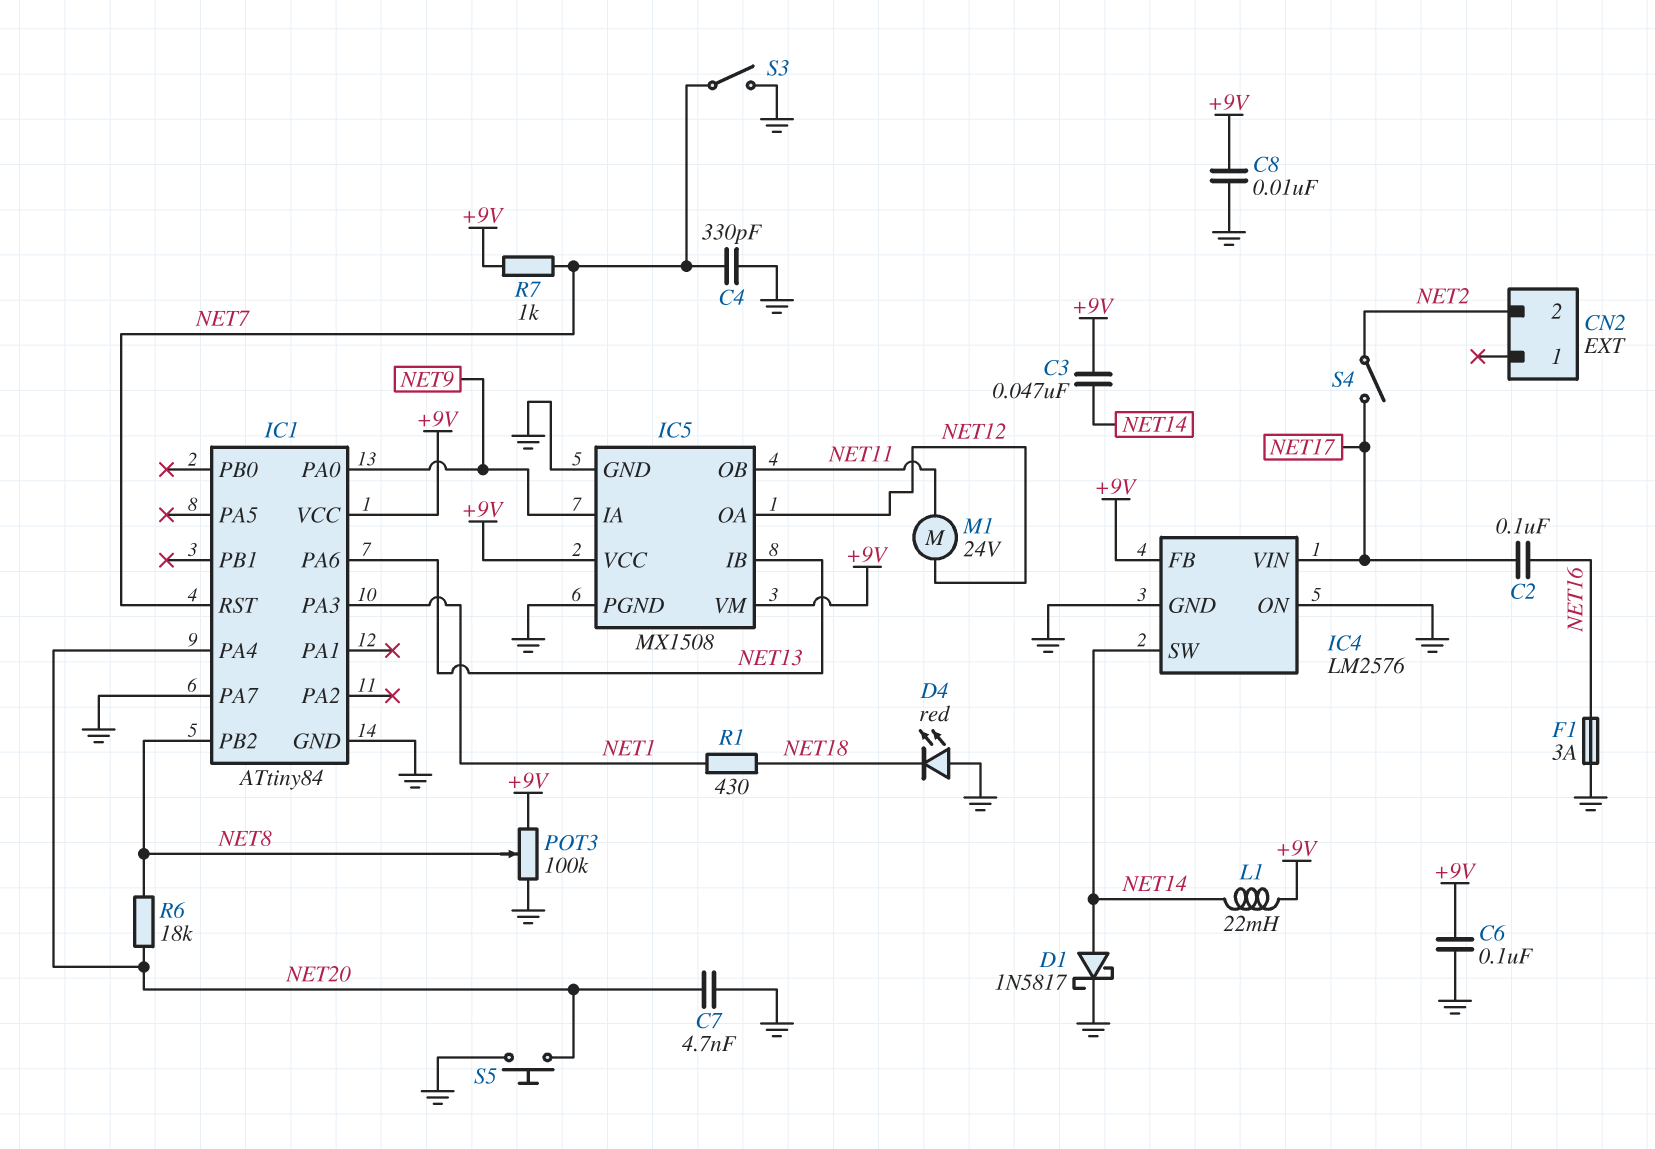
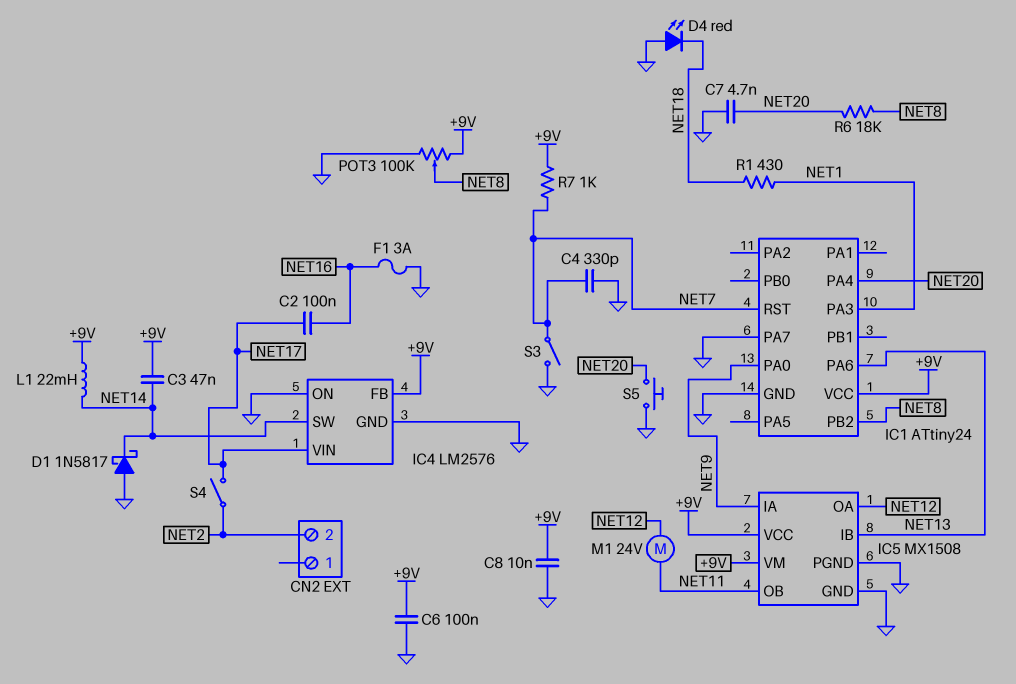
D1: schottky 1N5817 (A NET14, K GND) -> schottky 1N5817 (A GND, K NET14)
IC1: ATtiny84 -> ATtiny24

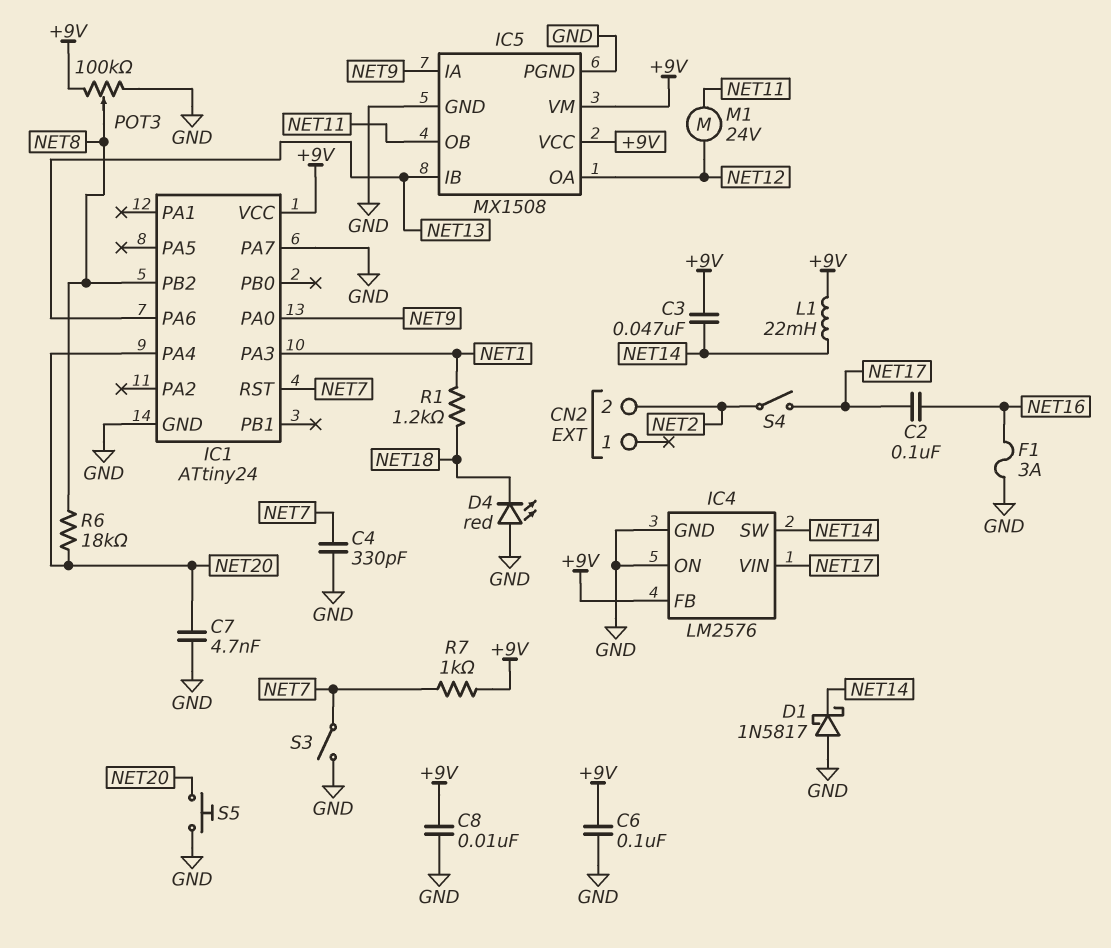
R1: 430 (NET1, NET18) -> 1.2k (NET1, NET18)

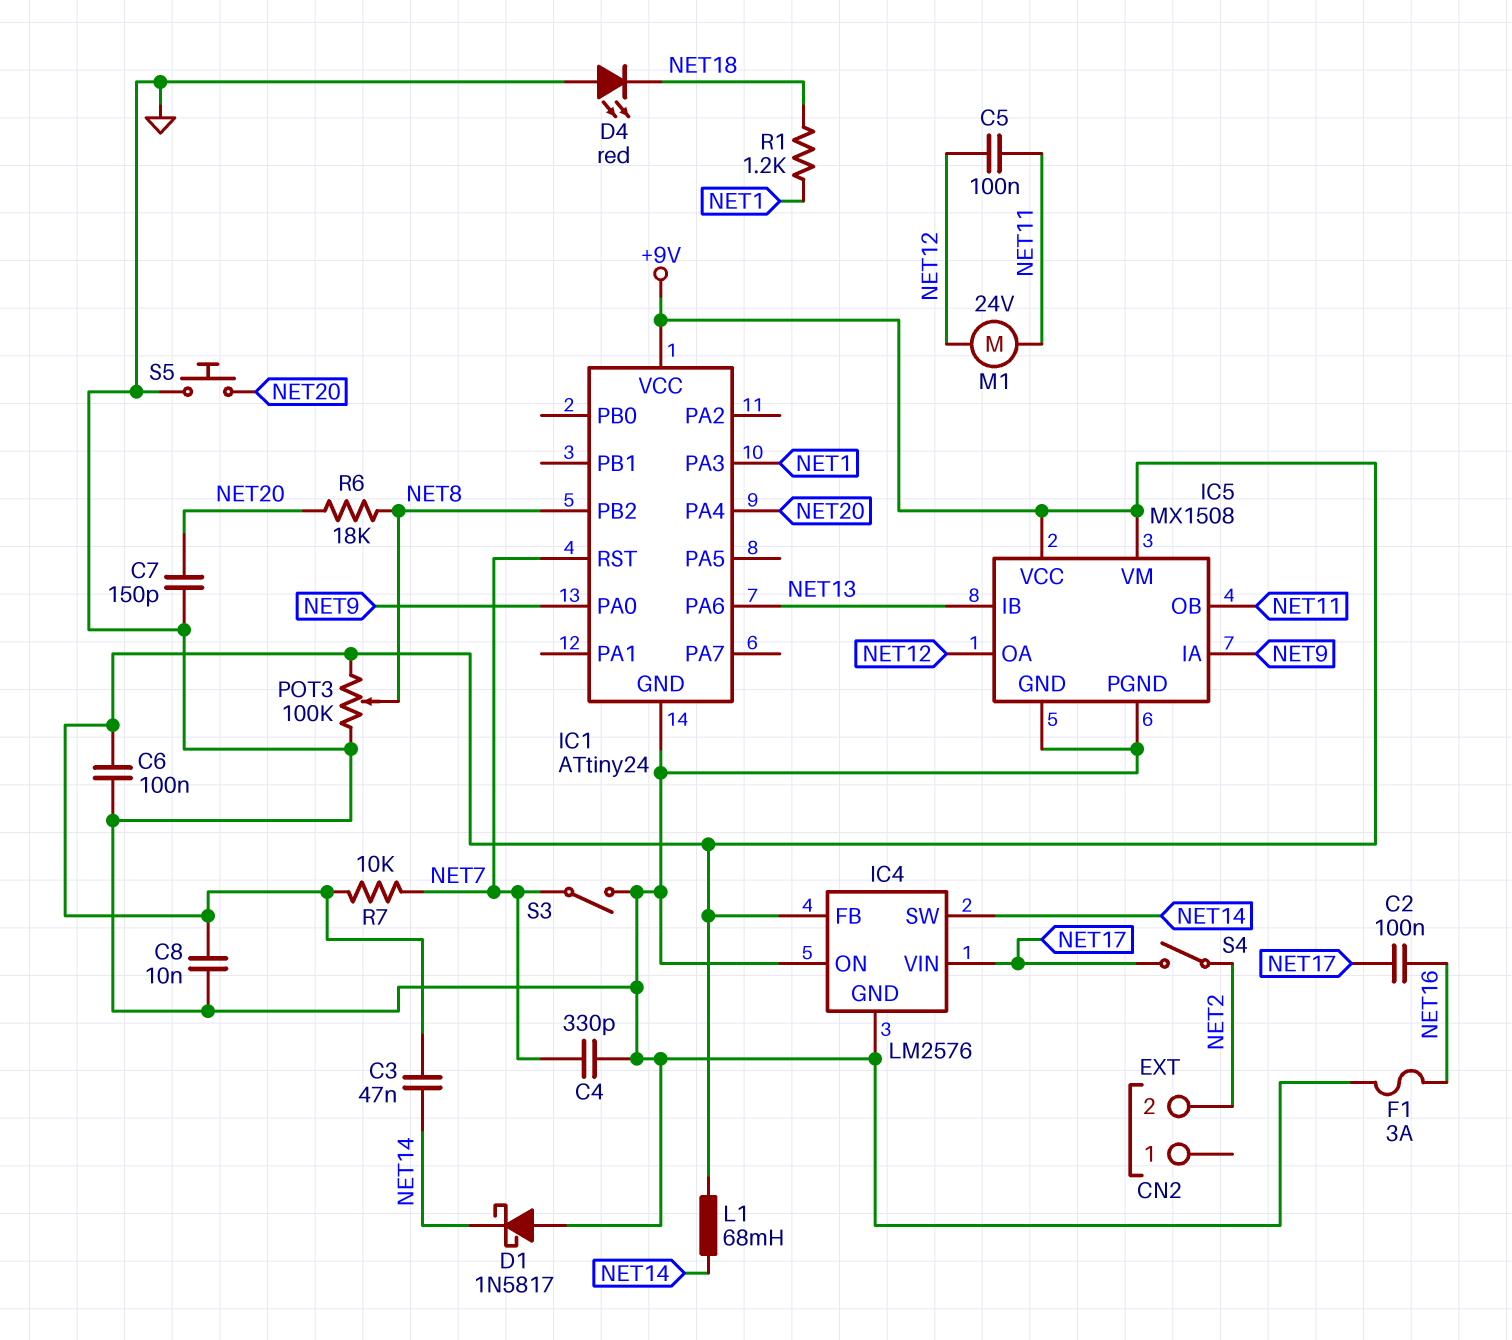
C5: none -> 100nF (NET11, NET12)
C7: 4.7nF (GND, NET20) -> 150pF (GND, NET20)
IC1 pin PA7: GND -> none
L1: 22mH (+9V, NET14) -> 68mH (+9V, NET14)
R7: 1k (+9V, NET7) -> 10k (+9V, NET7)

